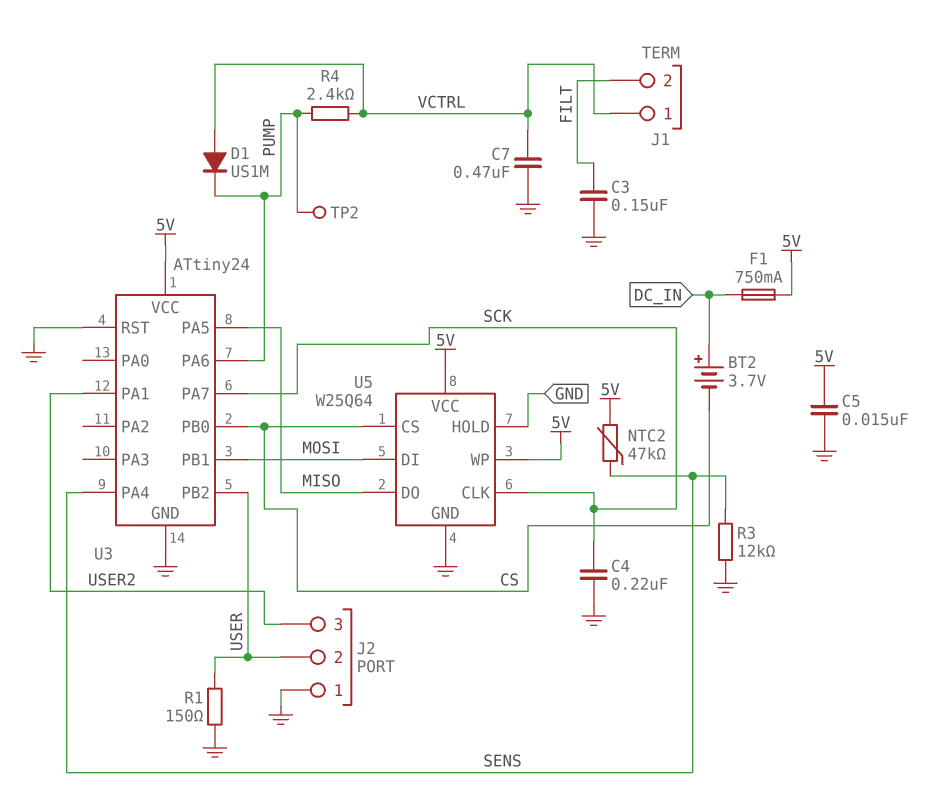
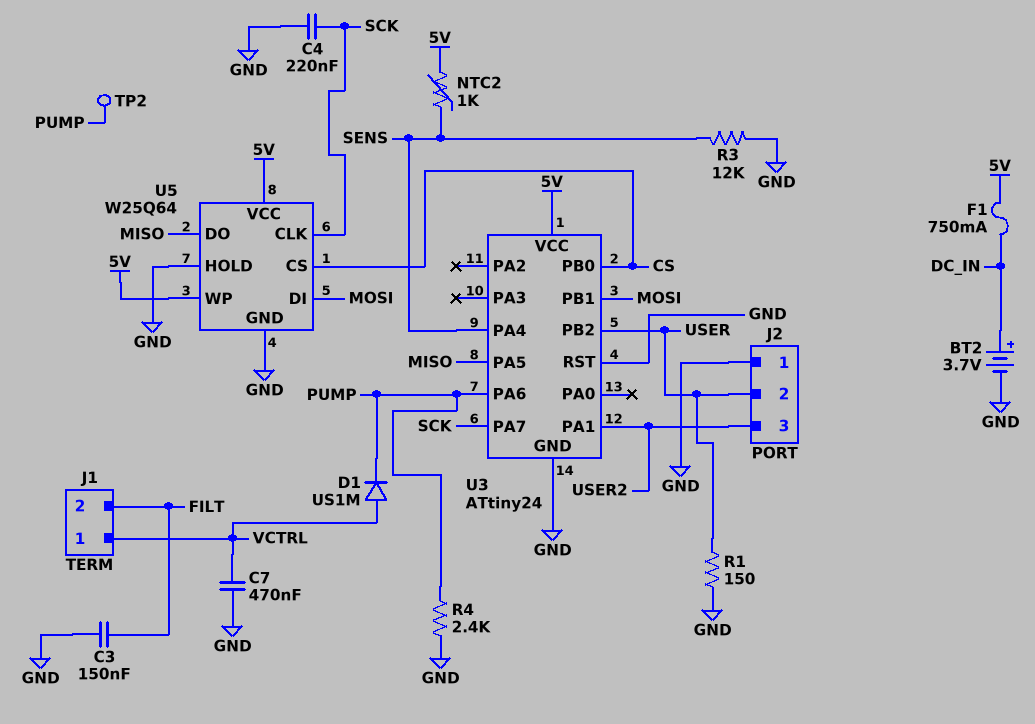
BT2: 3.7V (plus DC_IN, minus CS) -> 3.7V (plus DC_IN, minus GND)
C5: 15nF (5V, GND) -> none
NTC2: 47k (5V, SENS) -> 1k (5V, SENS)
R4: 2.4k (PUMP, VCTRL) -> 2.4k (GND, PUMP)

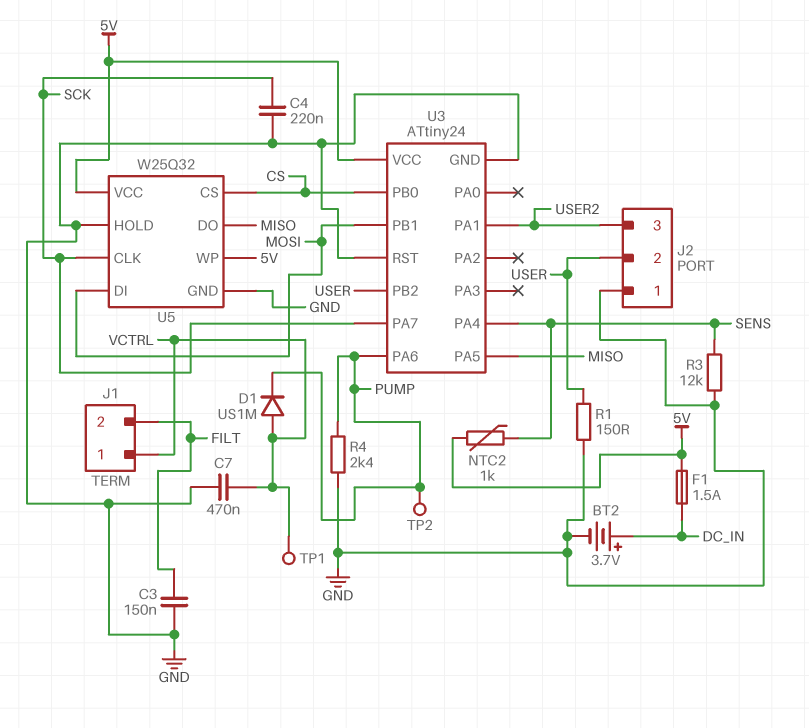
F1: 750mA (5V, DC_IN) -> 1.5A (5V, DC_IN)
TP1: none -> test point (VCTRL)
U5: W25Q64 -> W25Q32

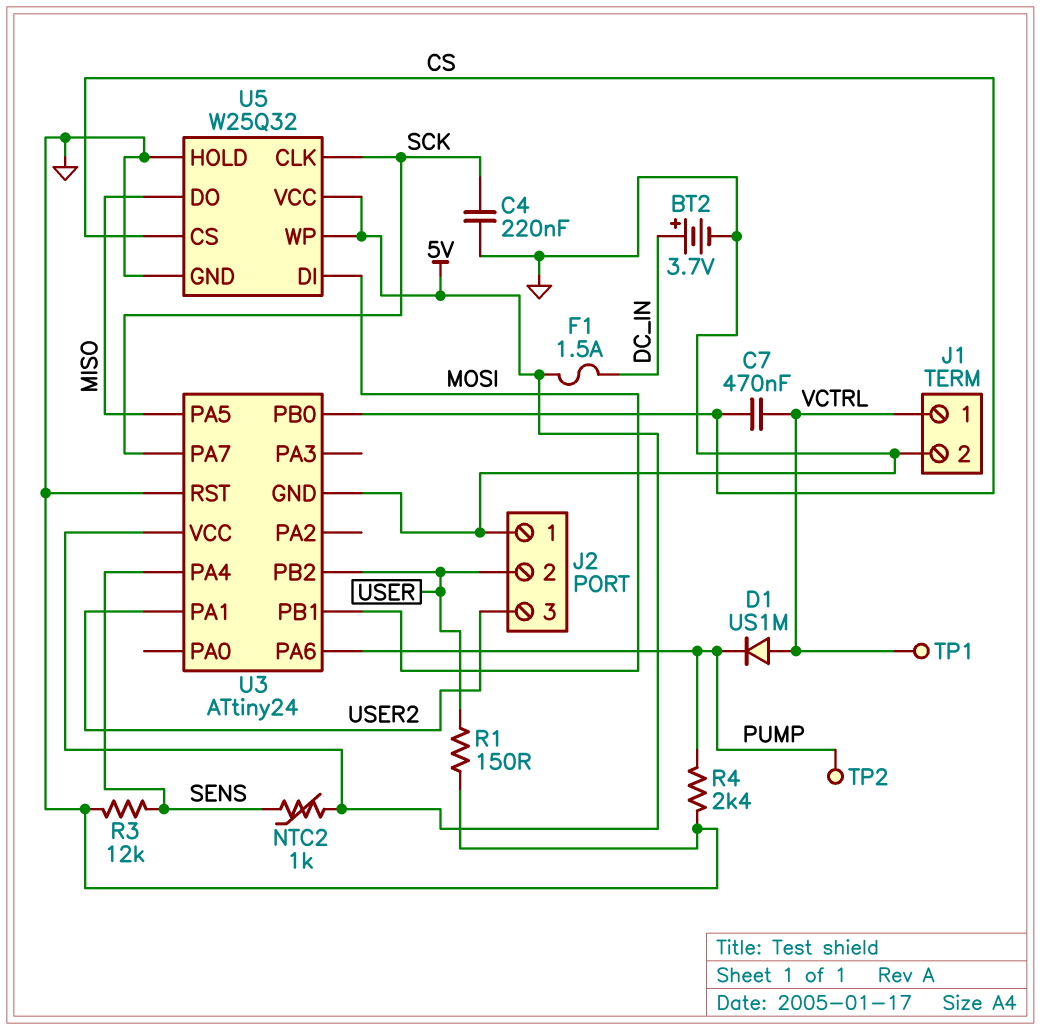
C3: 150nF (FILT, GND) -> none
C7: 470nF (GND, VCTRL) -> 470nF (CS, VCTRL)
J1 pin 2: FILT -> GND

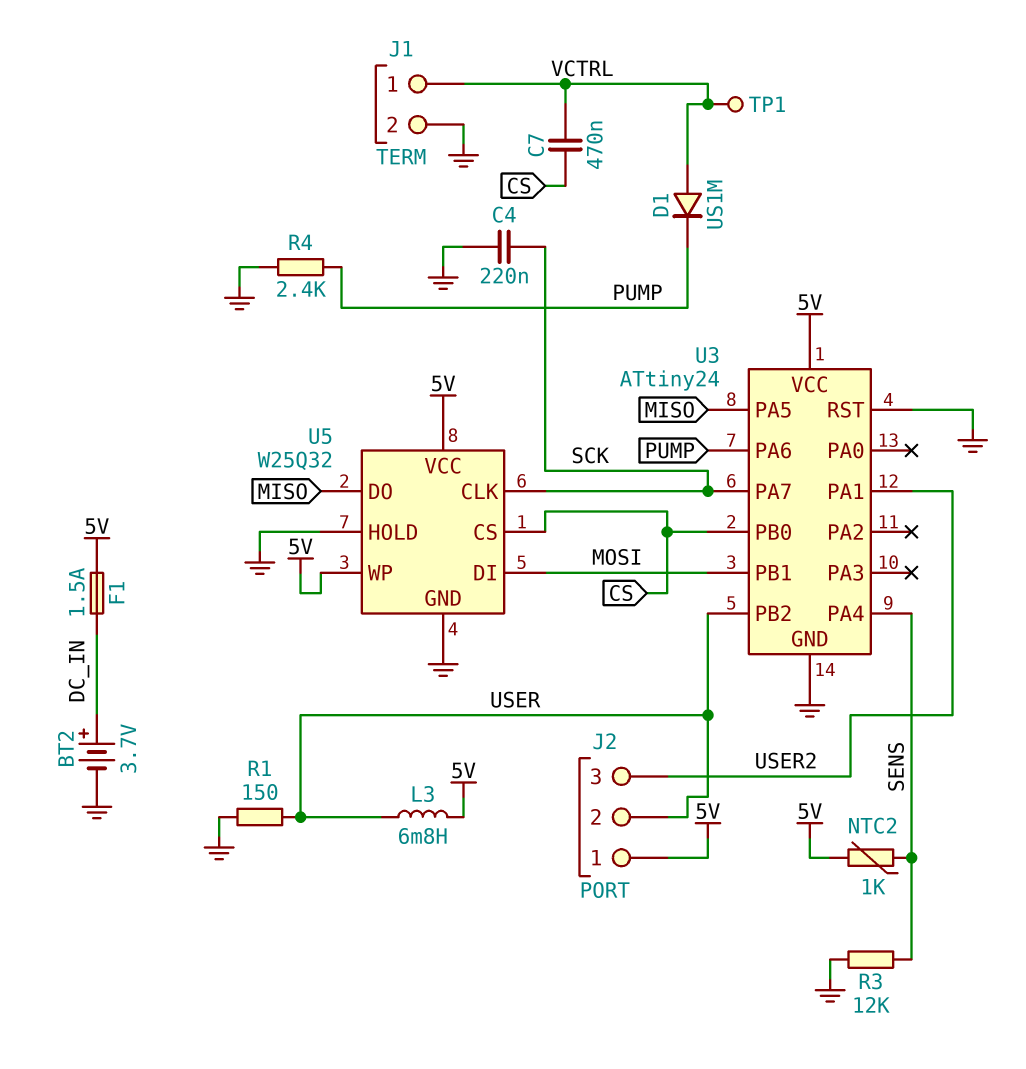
J2 pin 1: GND -> 5V
L3: none -> 6.8mH (5V, USER)
TP2: test point (PUMP) -> none

